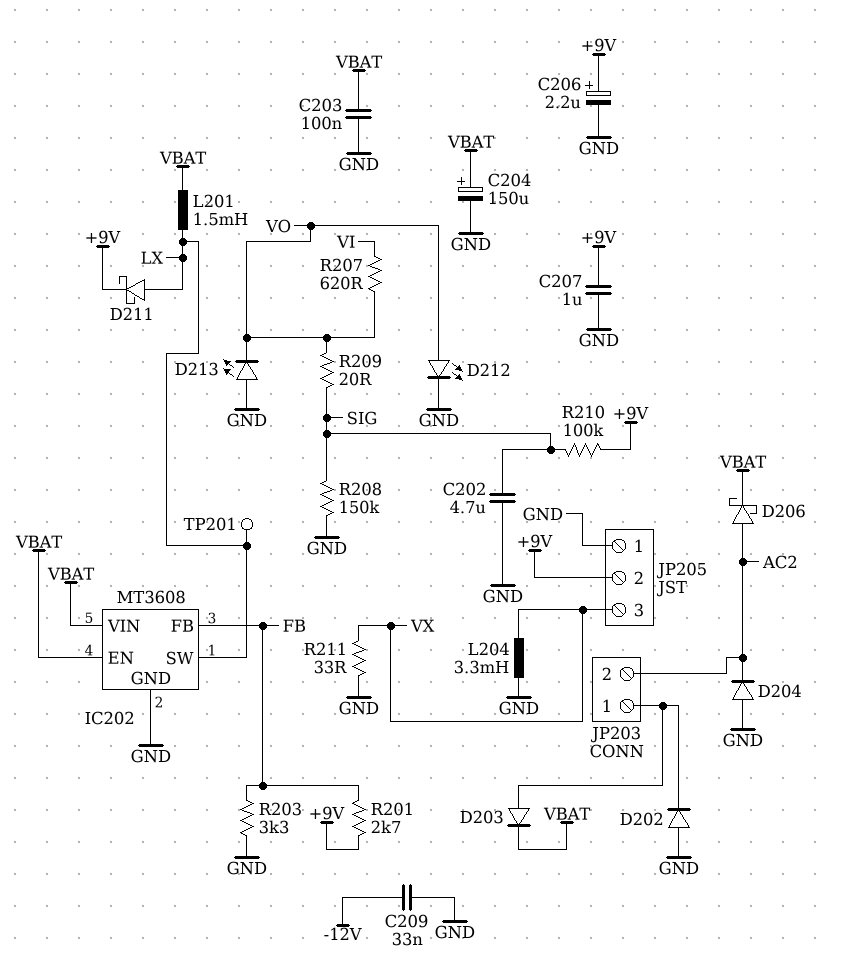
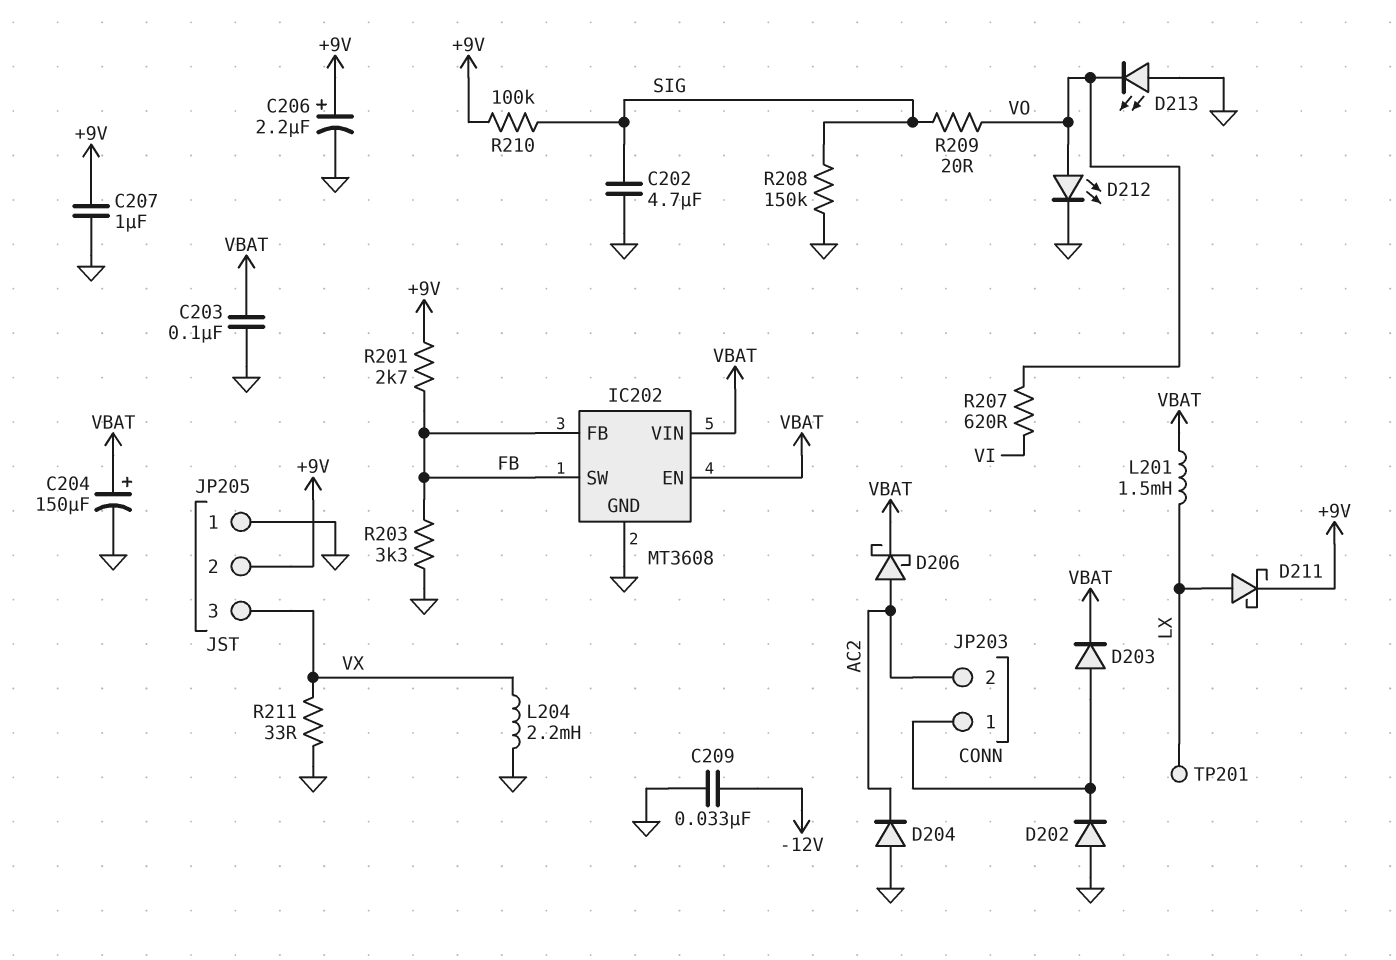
IC202 pin SW: LX -> FB
L204: 3.3mH (GND, VX) -> 2.2mH (GND, VX)

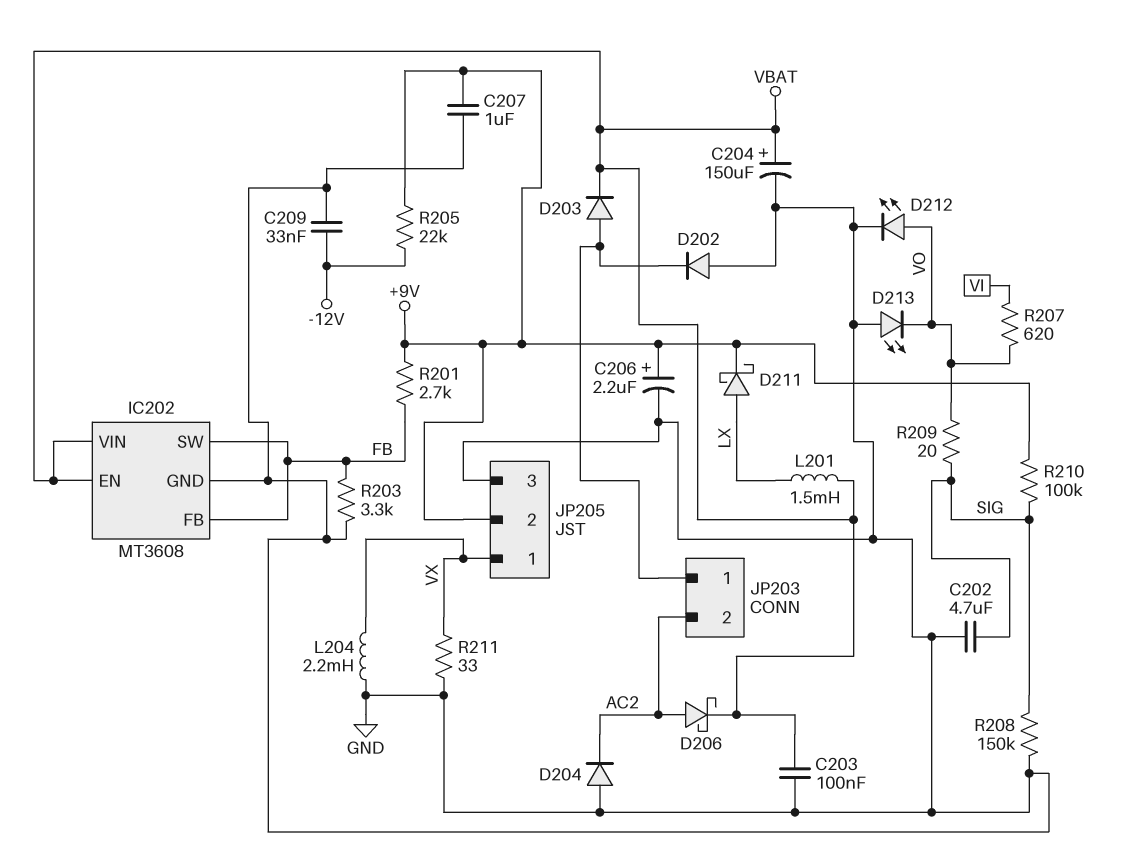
JP205 pin 1: GND -> VX
JP205 pin 3: VX -> GND
R205: none -> 22k (+9V, -12V)
TP201: test point (LX) -> none

